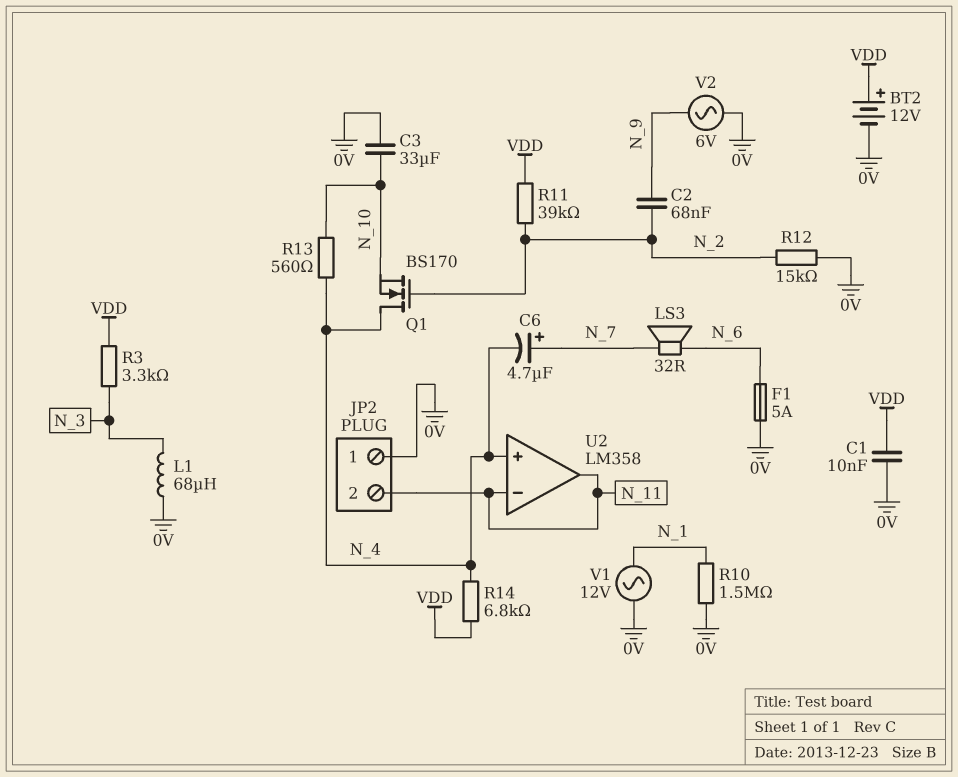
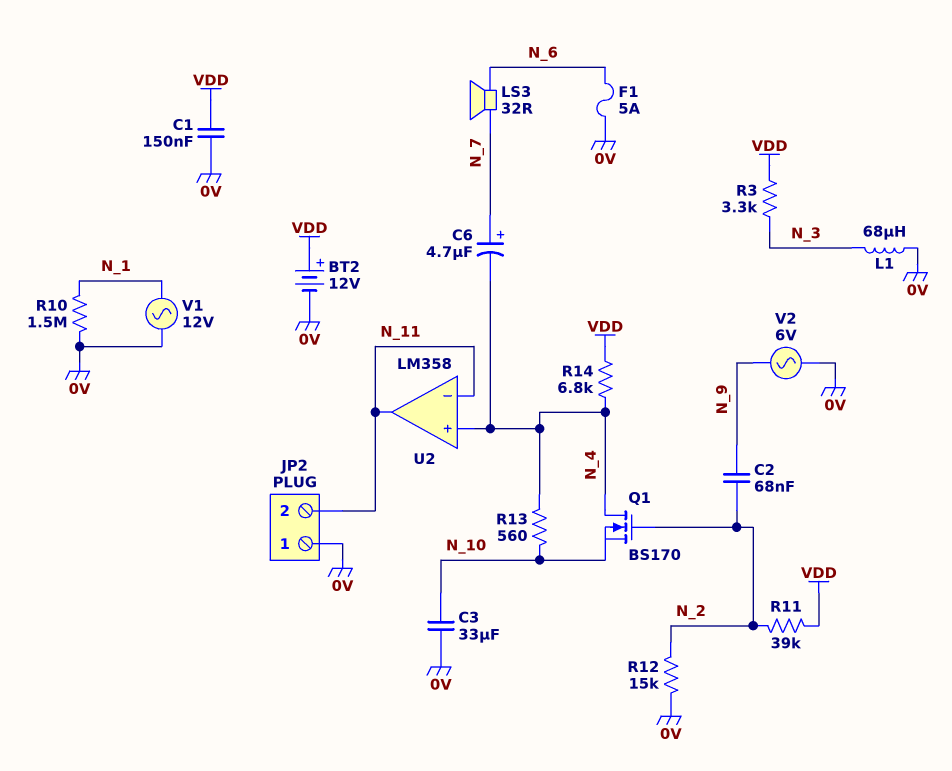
C1: 10nF (0V, VDD) -> 150nF (0V, VDD)

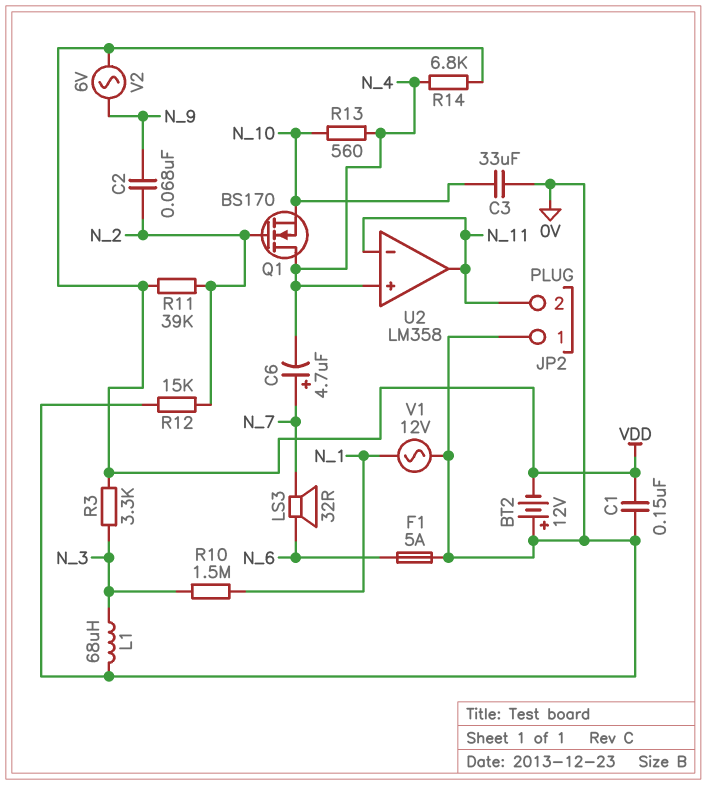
BT2: 12V (plus VDD, minus 0V) -> 12V (plus 0V, minus VDD)
R10: 1.5M (0V, N_1) -> 1.5M (N_1, N_3)
V2: AC 6V (0V, N_9) -> AC 6V (N_9, VDD)

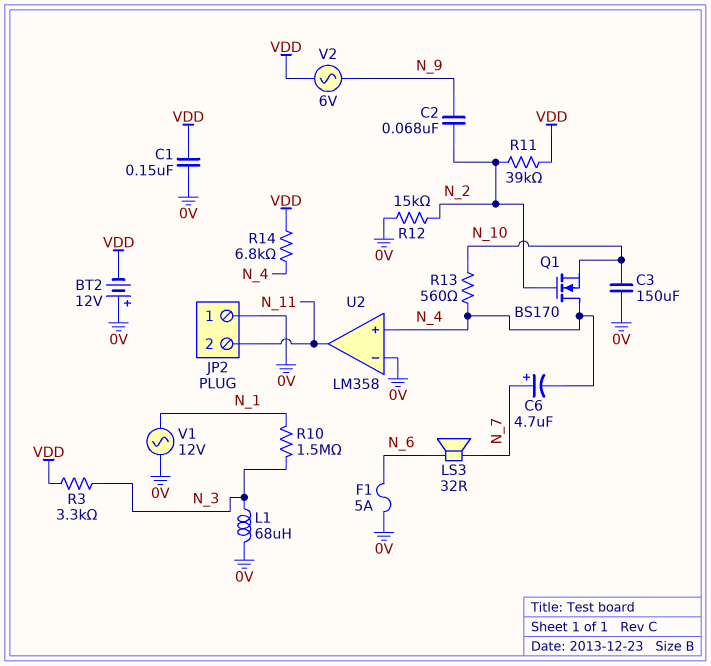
C3: 33uF (0V, N_10) -> 150uF (0V, N_10)
U2 pin in-: N_11 -> 0V

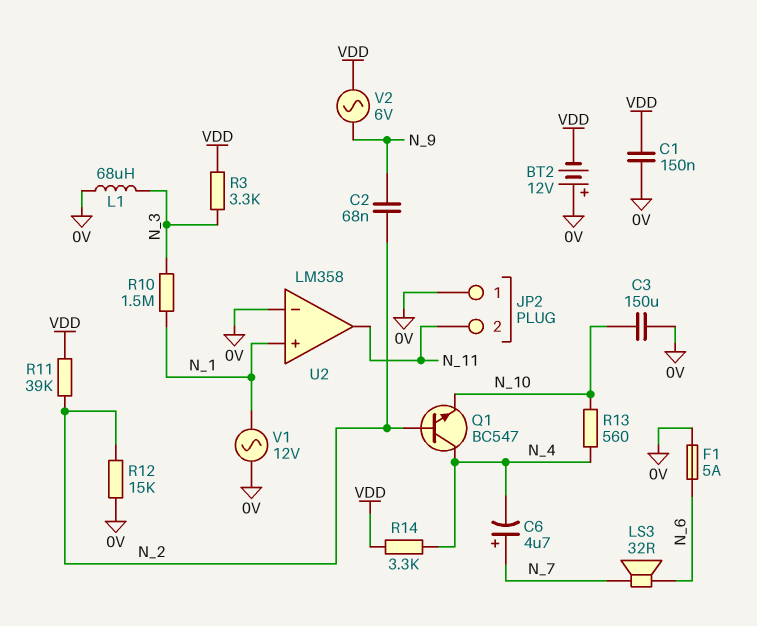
Q1: NMOS BS170 (G N_2, D N_4, S N_10) -> NPN BC547 (B N_2, C N_4, E N_10)
R14: 6.8k (N_4, VDD) -> 3.3k (N_4, VDD)
U2 pin in+: N_4 -> N_1

